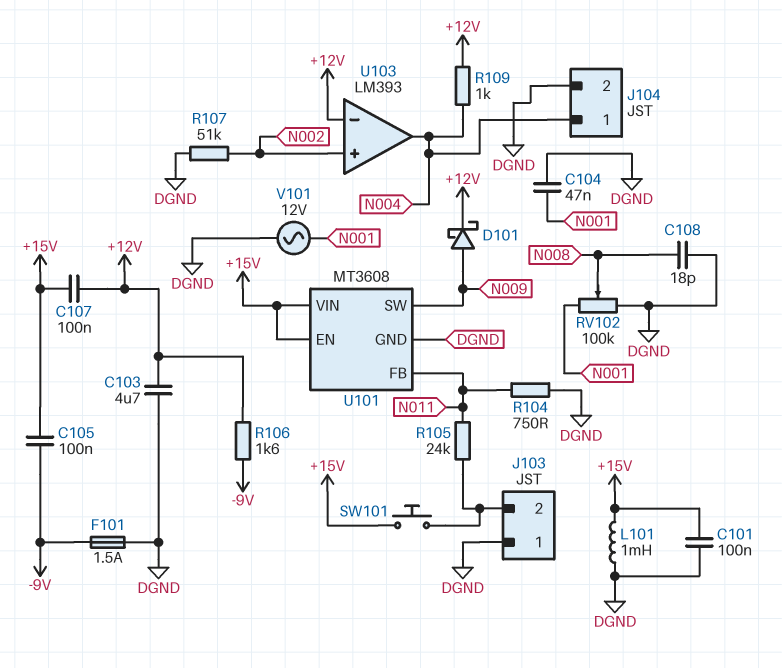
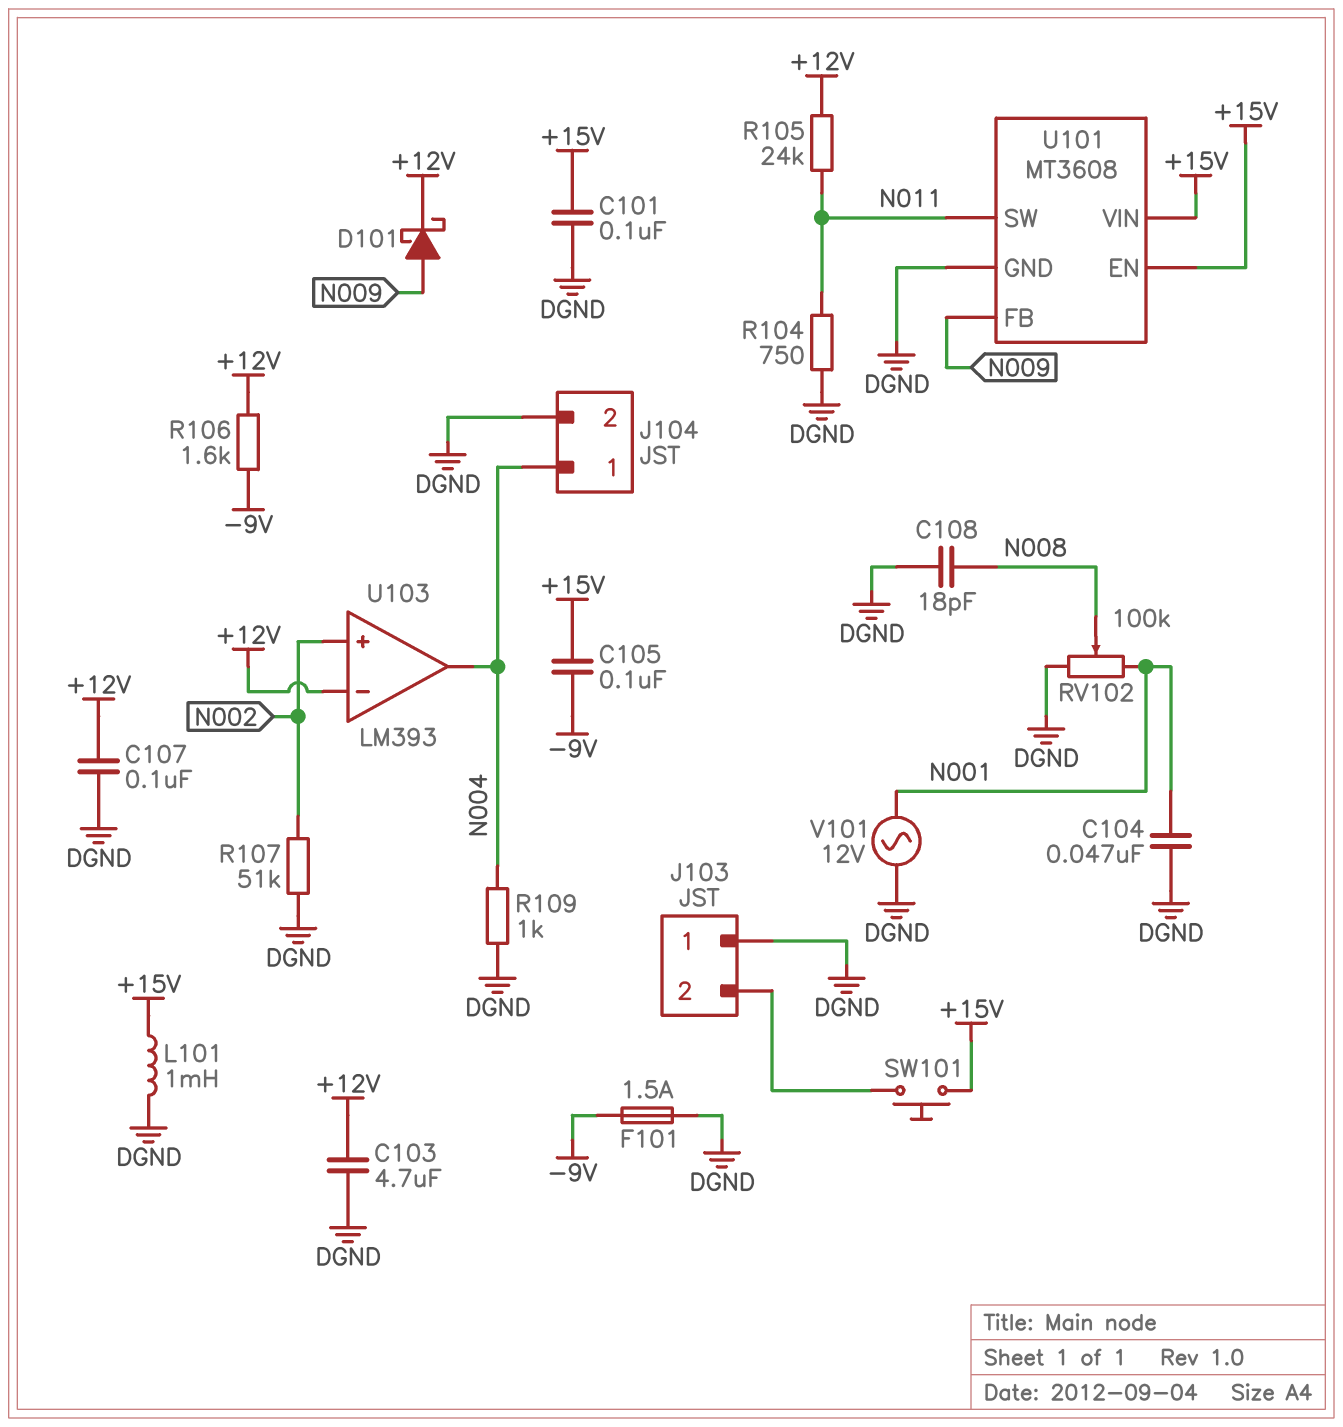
C107: 100nF (+12V, +15V) -> 100nF (+12V, DGND)
R105: 24k (J103/2, N011) -> 24k (+12V, N011)
R109: 1k (+12V, N004) -> 1k (DGND, N004)
U101 pin FB: N011 -> N009
U101 pin SW: N009 -> N011

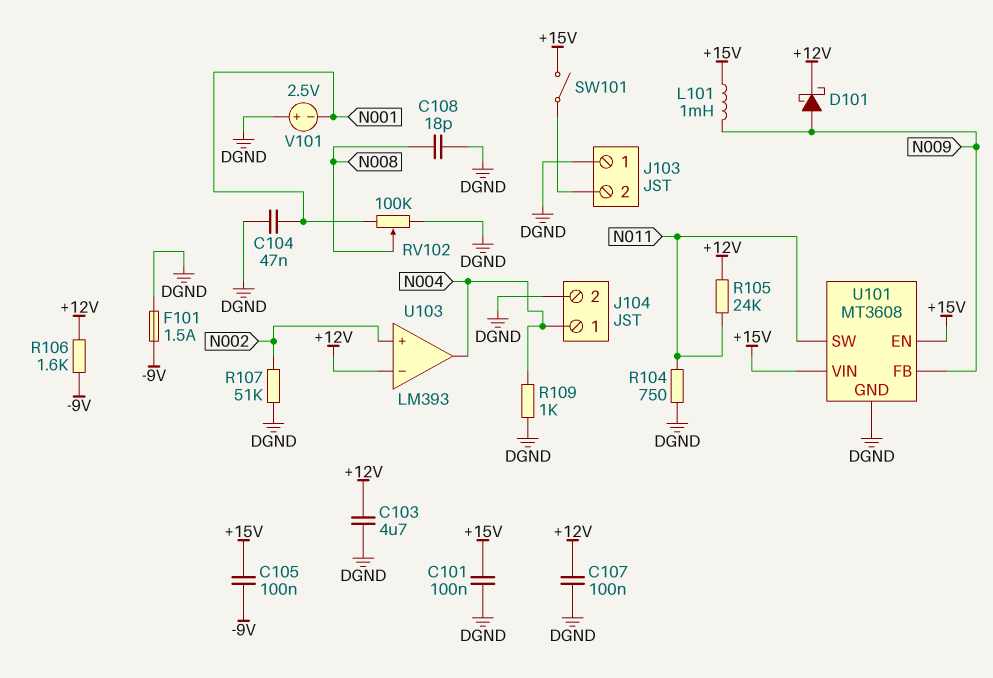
L101: 1mH (+15V, DGND) -> 1mH (+15V, N009)
SW101: button (+15V, J103/2) -> switch (+15V, J103/2)
V101: AC 12V (DGND, N001) -> 2.5V (plus DGND, minus N001)

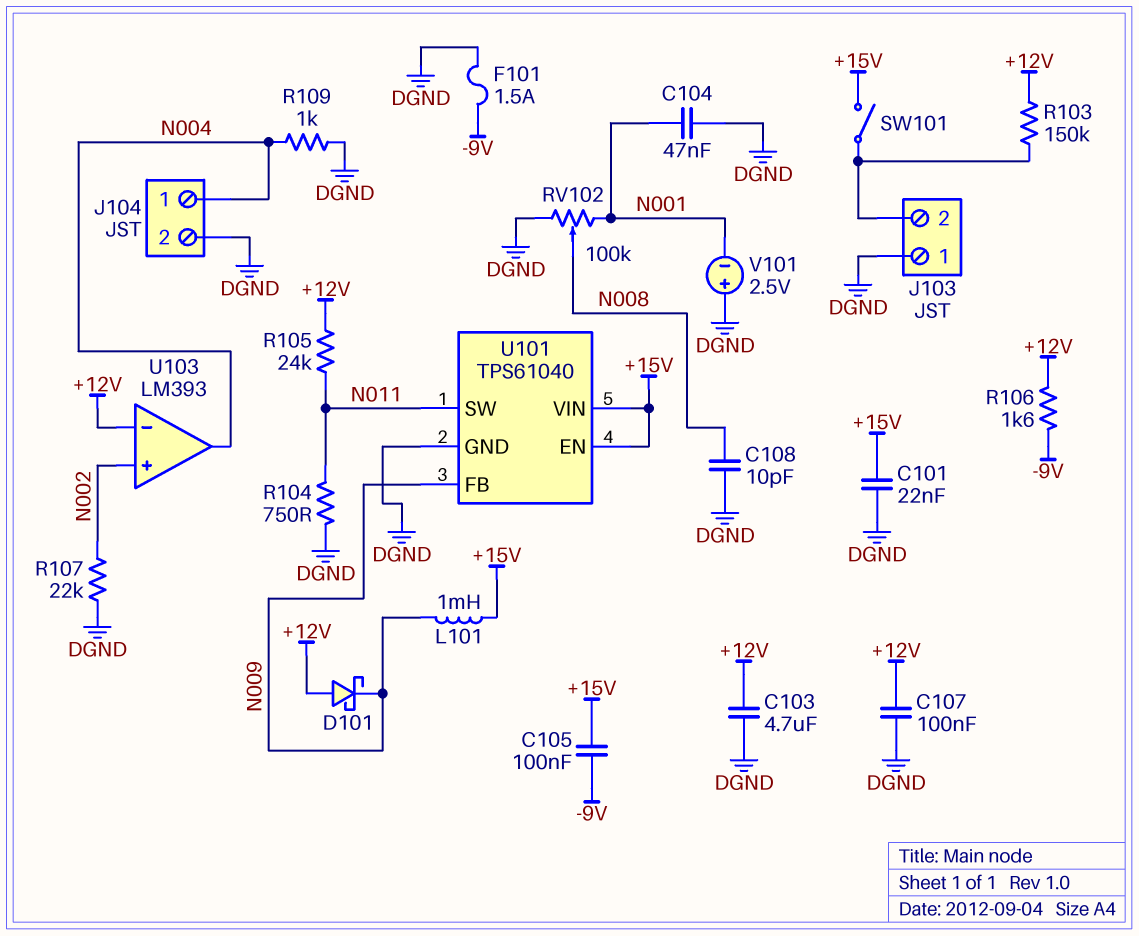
C101: 100nF (+15V, DGND) -> 22nF (+15V, DGND)
C108: 18pF (DGND, N008) -> 10pF (DGND, N008)
D101: schottky (A N009, K +12V) -> schottky (A +12V, K N009)
R103: none -> 150k (+12V, J103/2)
R107: 51k (DGND, N002) -> 22k (DGND, N002)
U101: MT3608 -> TPS61040

